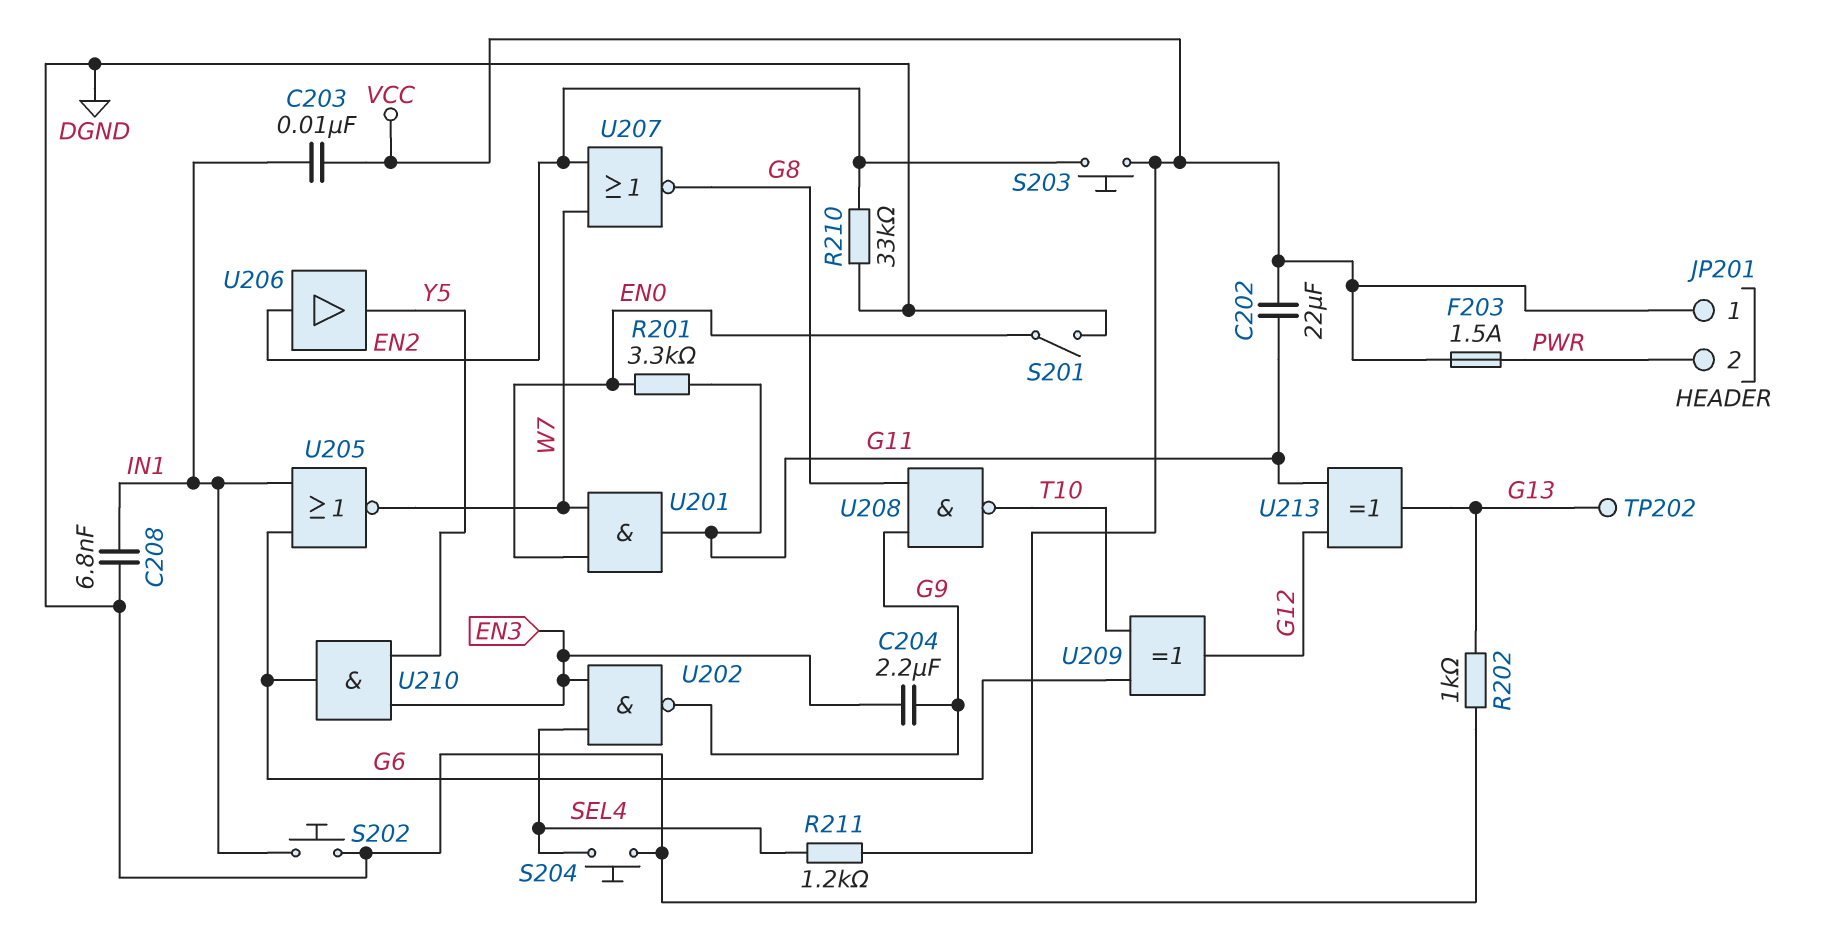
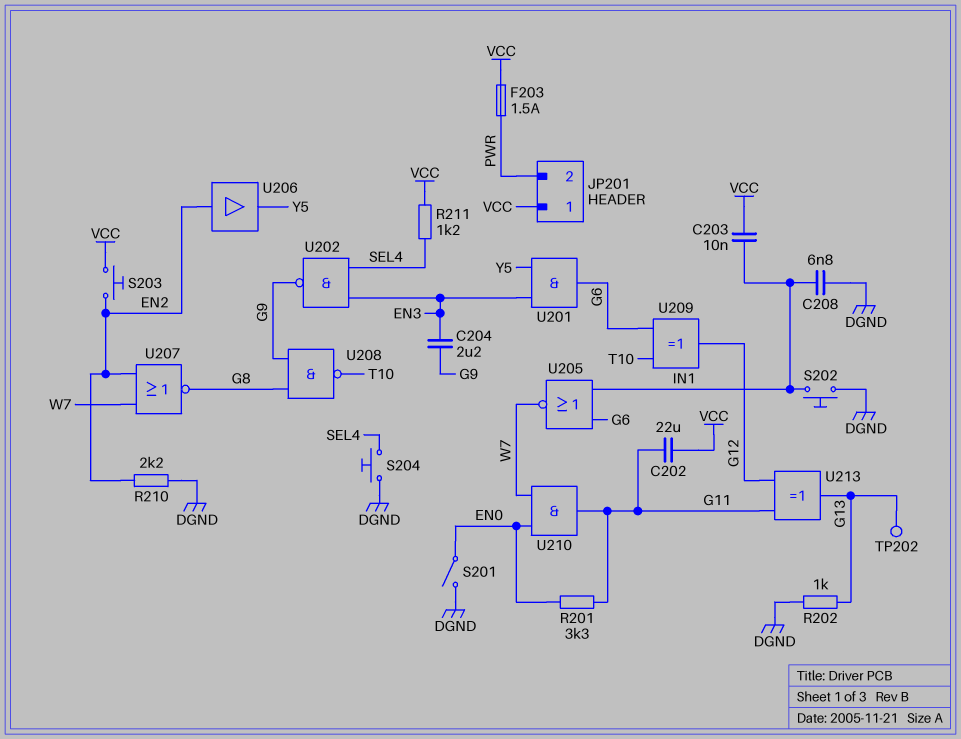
R210: 33k (DGND, EN2) -> 2.2k (DGND, EN2)
U201: AND (in EN0, in W7, out G11) -> AND (in EN3, in Y5, out G6)
U210: AND (in EN3, in Y5, out G6) -> AND (in EN0, in W7, out G11)

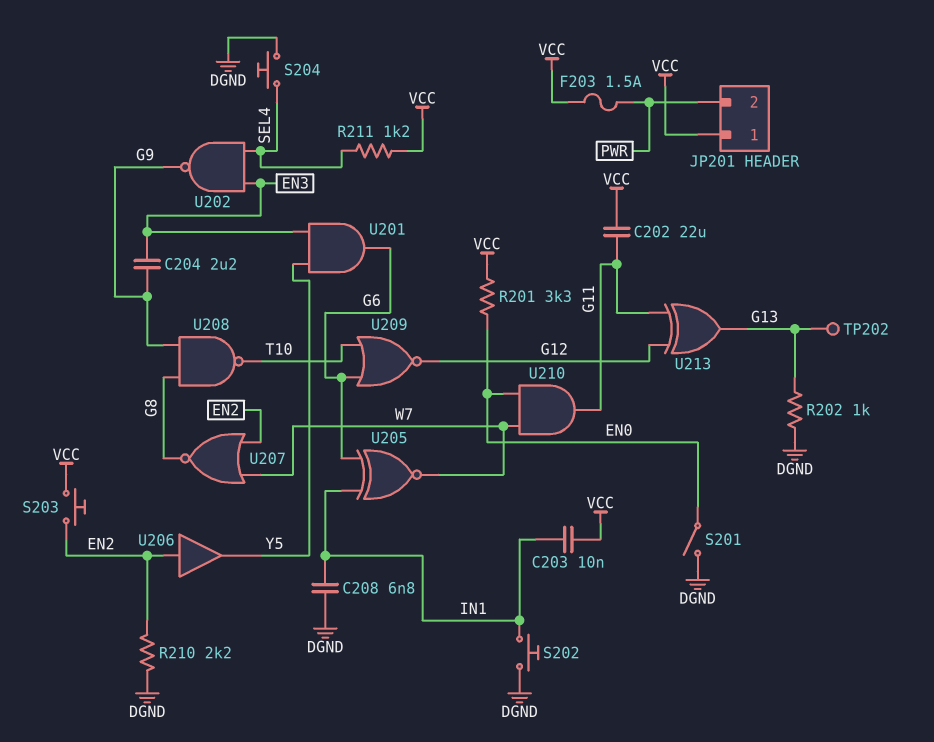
R201: 3.3k (EN0, G11) -> 3.3k (EN0, VCC)
U205: NOR (in G6, in IN1, out W7) -> XNOR (in G6, in IN1, out W7)
U209: XOR (in G6, in T10, out G12) -> NOR (in G6, in T10, out G12)

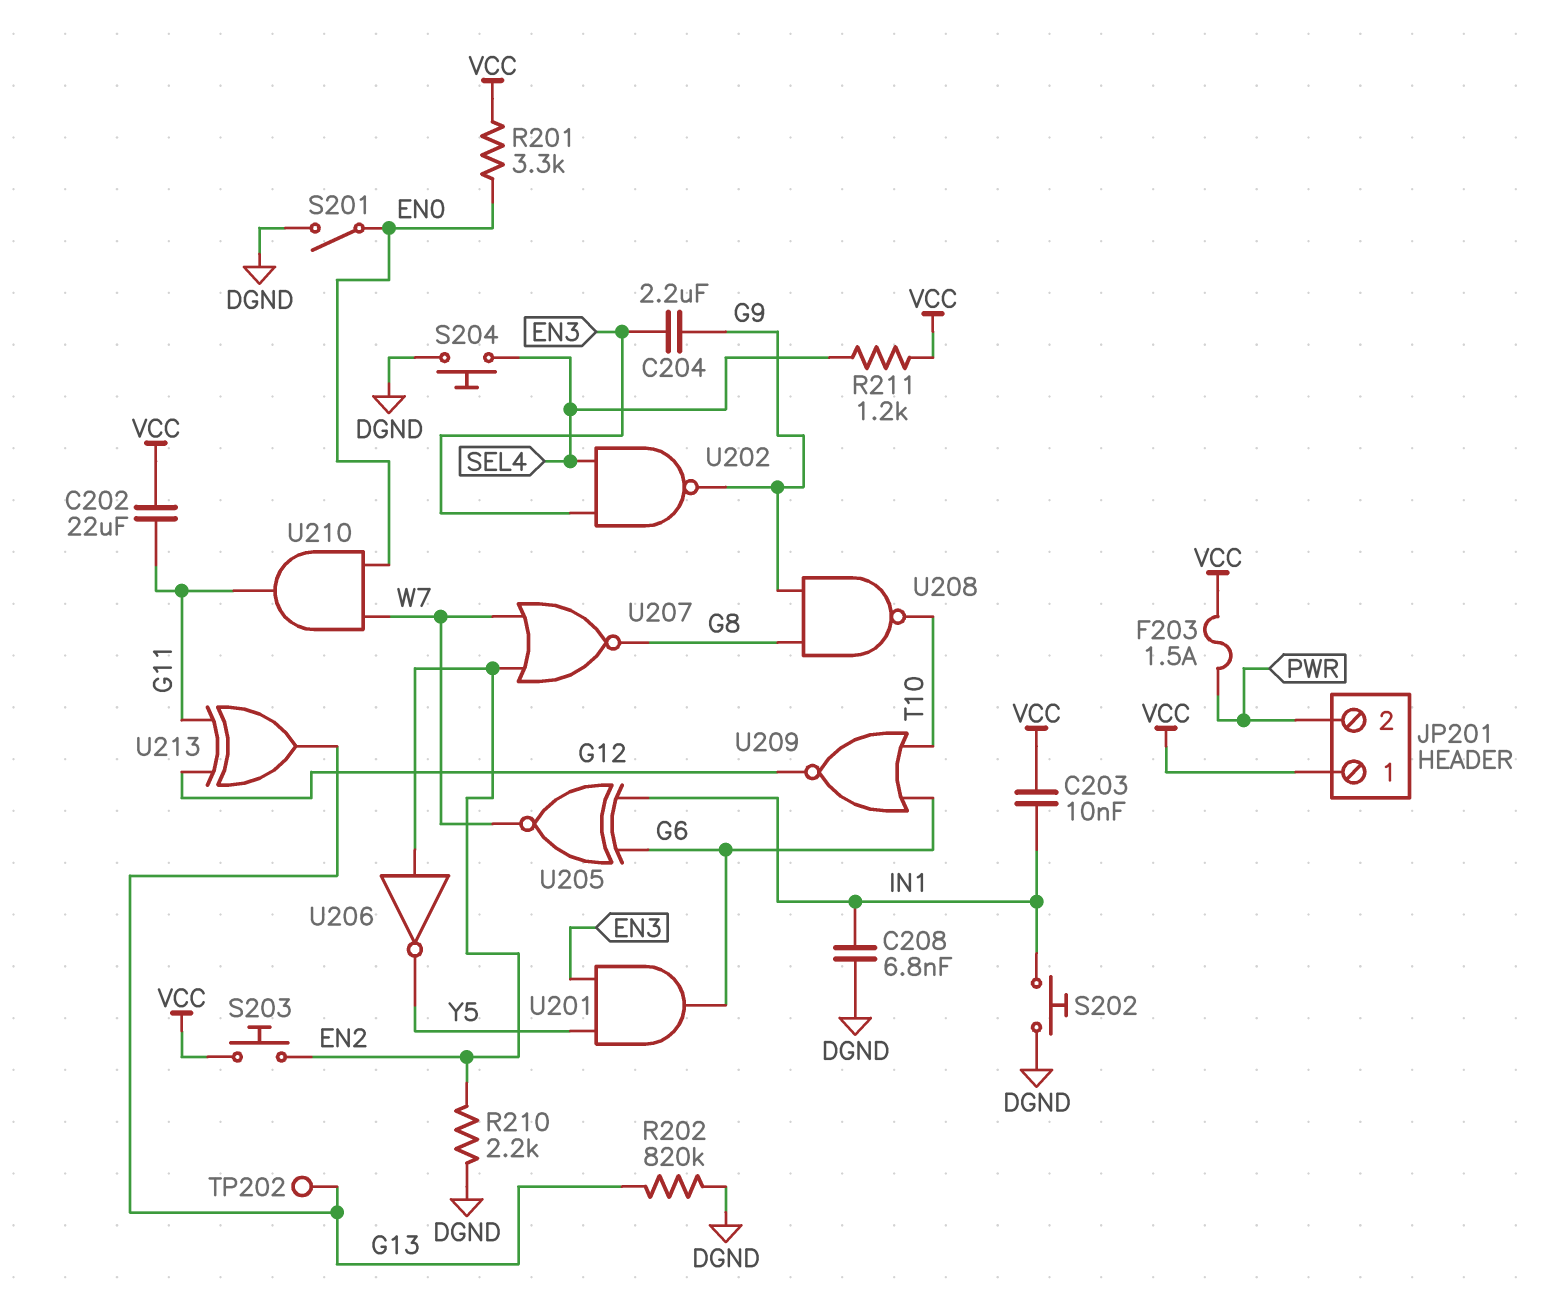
R202: 1k (DGND, G13) -> 820k (DGND, G13)
U206: buffer (in EN2, out Y5) -> NOT (in EN2, out Y5)

